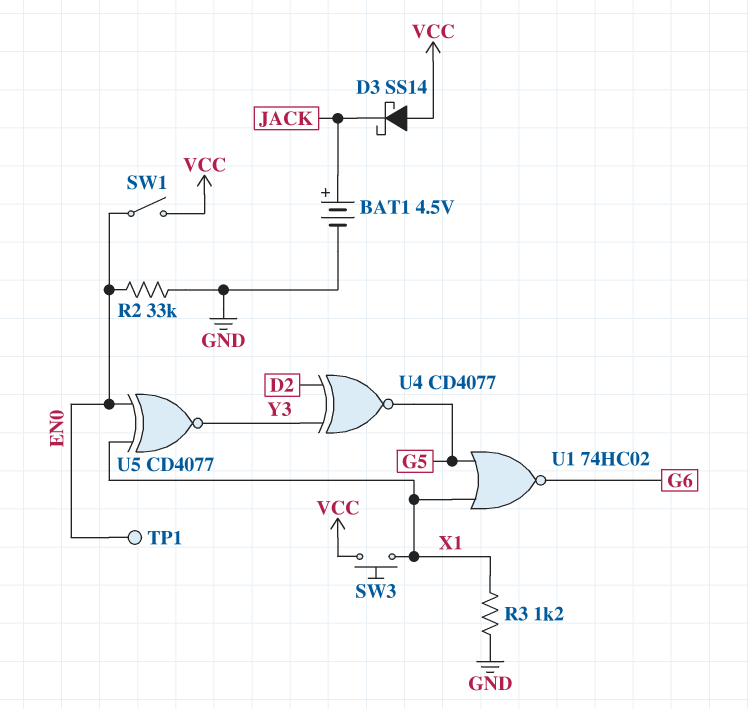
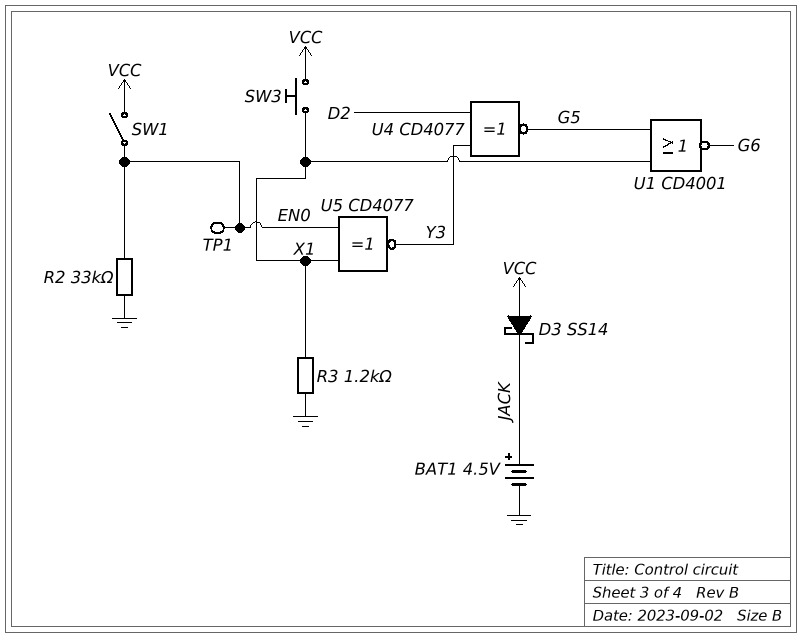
U1: NOR 74HC02 (in G5, in X1, out G6) -> NOR CD4001 (in G5, in X1, out G6)

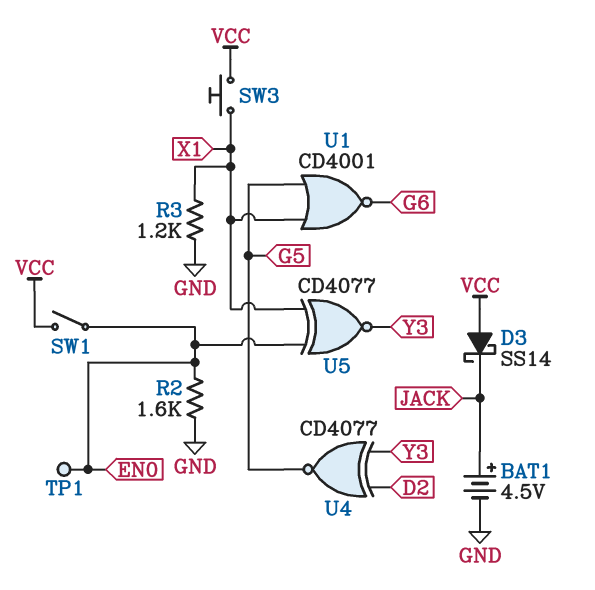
R2: 33k (EN0, GND) -> 1.6k (EN0, GND)

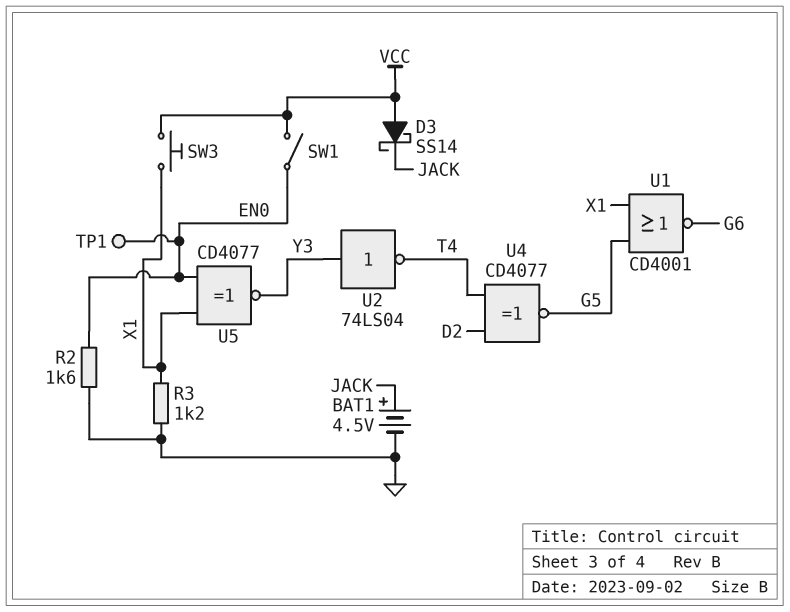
U2: none -> NOT 74LS04 (in Y3, out T4)
U4: XNOR CD4077 (in D2, in Y3, out G5) -> XNOR CD4077 (in D2, in T4, out G5)

